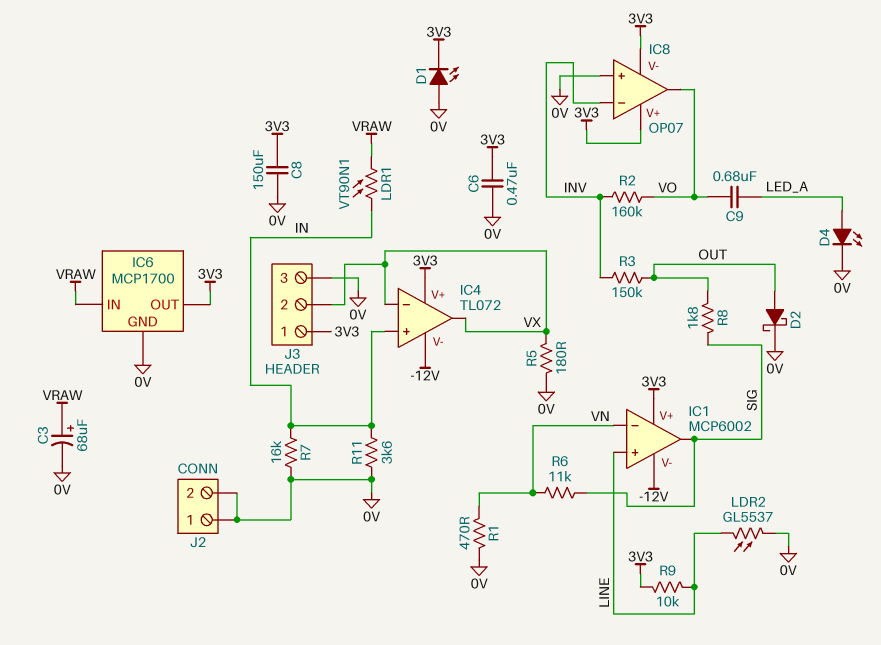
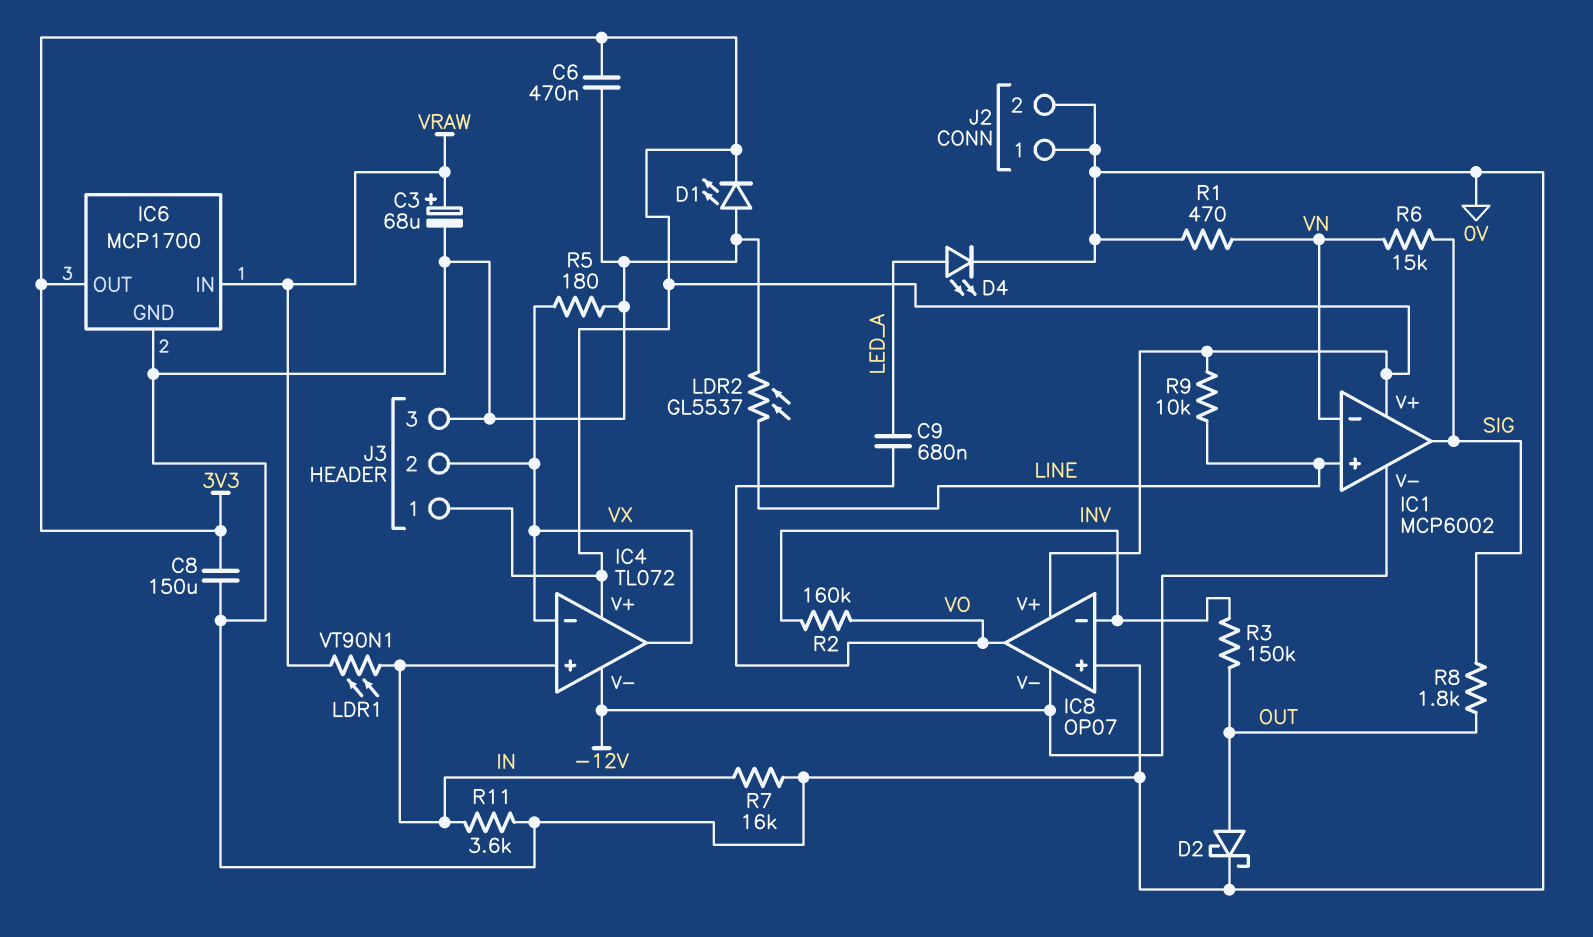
IC8 pin V-: 3V3 -> -12V
R6: 11k (SIG, VN) -> 15k (SIG, VN)

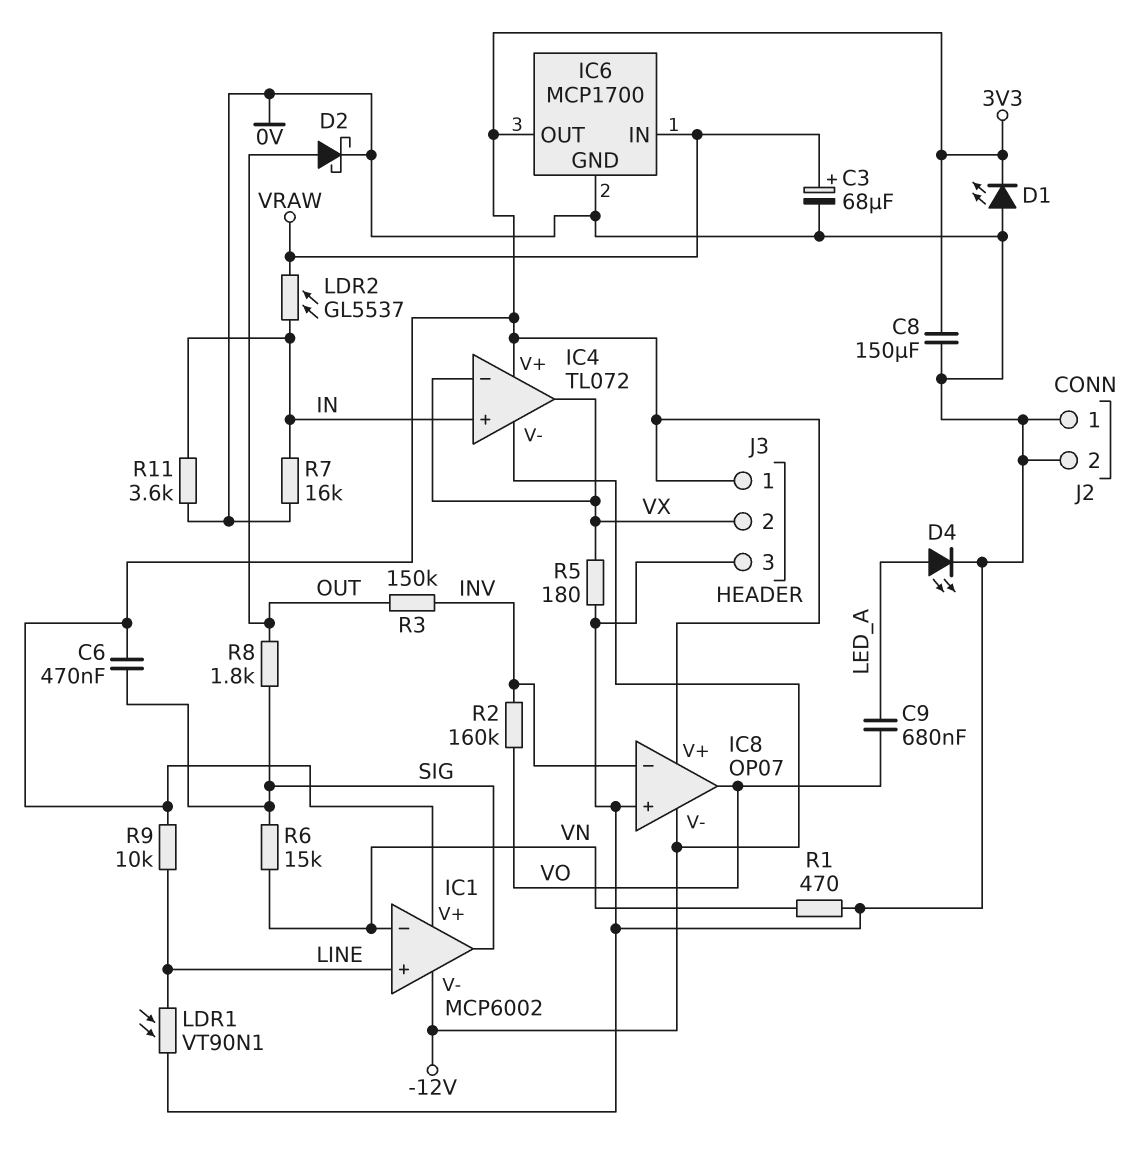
C6: 470nF (0V, 3V3) -> 470nF (3V3, SIG)
LDR1: VT90N1 (IN, VRAW) -> VT90N1 (0V, LINE)
LDR2: GL5537 (0V, LINE) -> GL5537 (IN, VRAW)

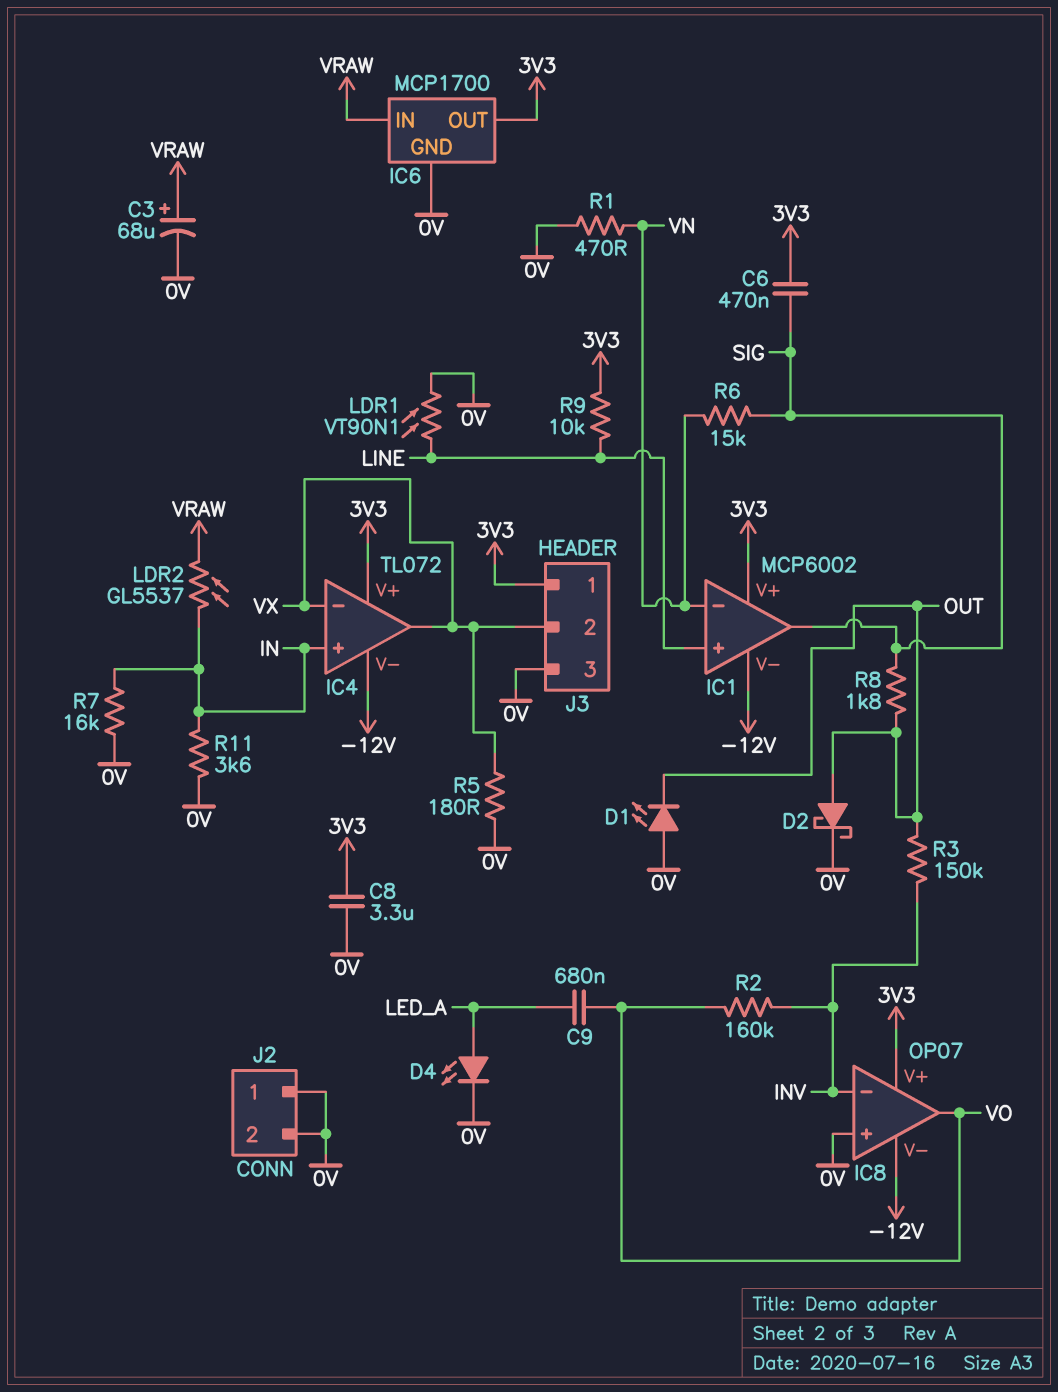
C8: 150uF (0V, 3V3) -> 3.3uF (0V, 3V3)
D1: LED (A 0V, K 3V3) -> LED (A 0V, K OUT)

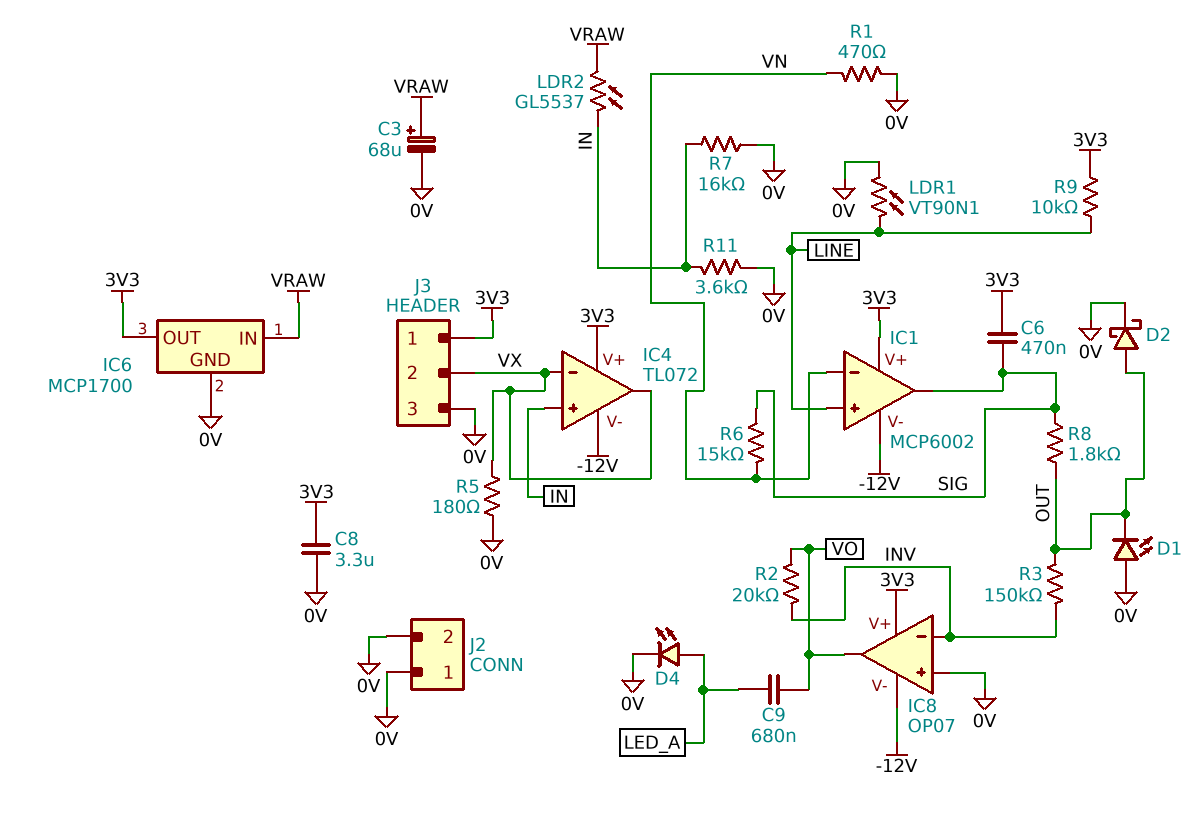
R2: 160k (INV, VO) -> 20k (INV, VO)

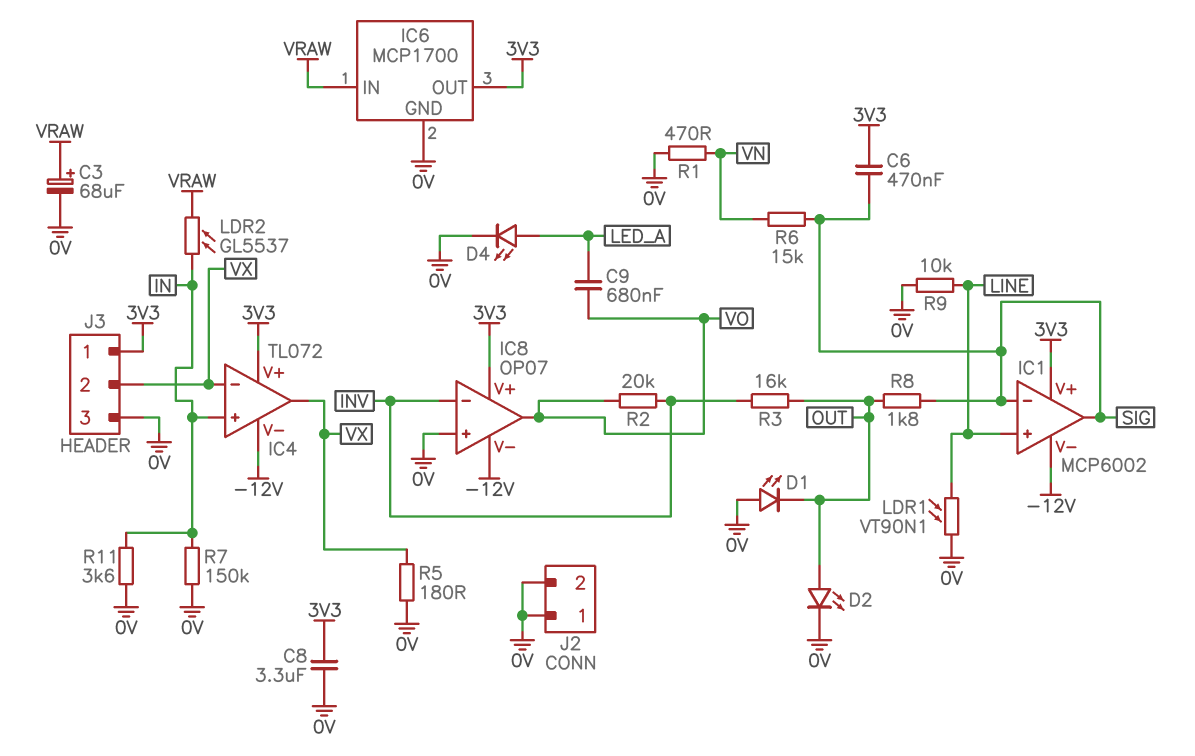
D2: schottky (A OUT, K 0V) -> LED (A OUT, K 0V)
IC1 pin in-: VN -> SIG
R3: 150k (INV, OUT) -> 16k (INV, OUT)
R7: 16k (0V, IN) -> 150k (0V, IN)
R9: 10k (3V3, LINE) -> 10k (0V, LINE)

